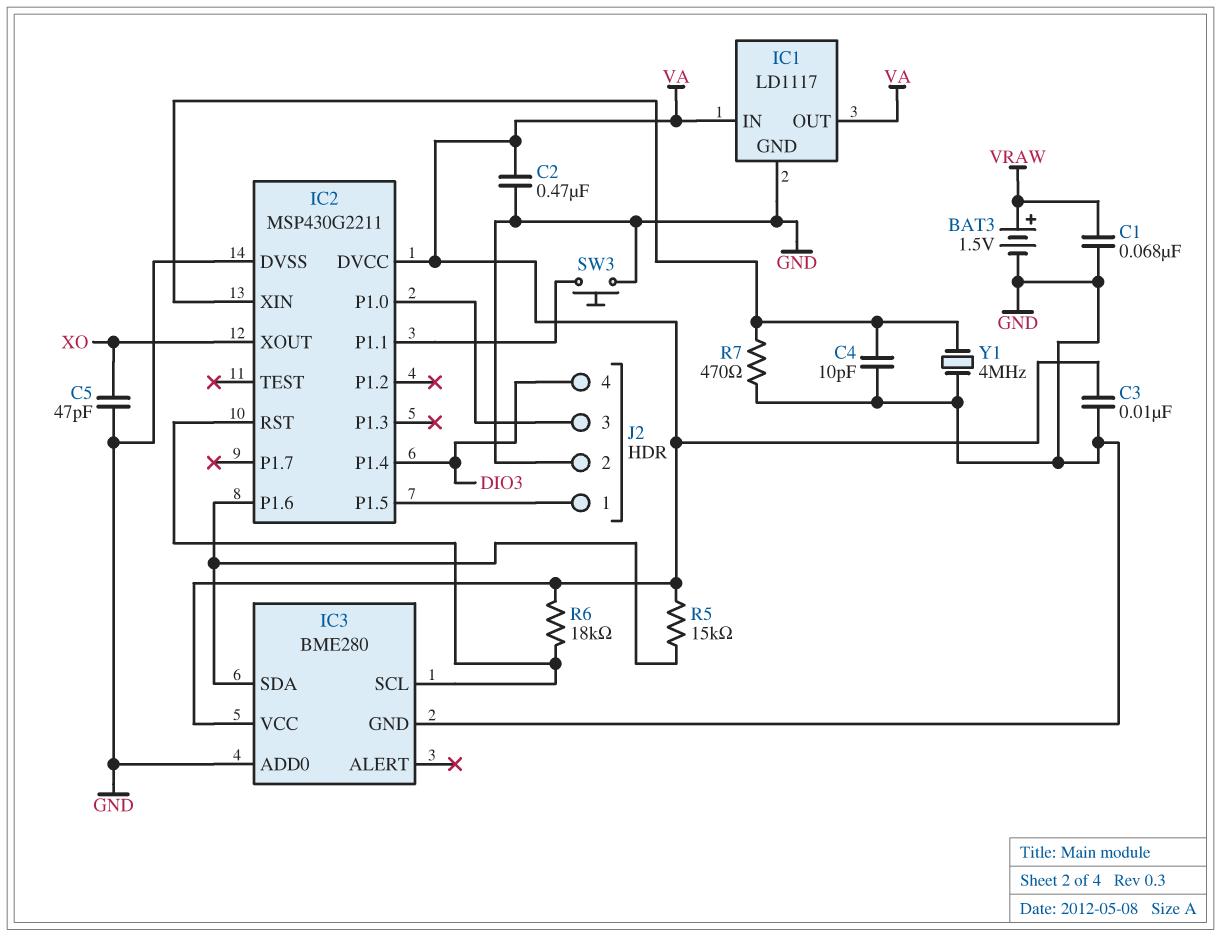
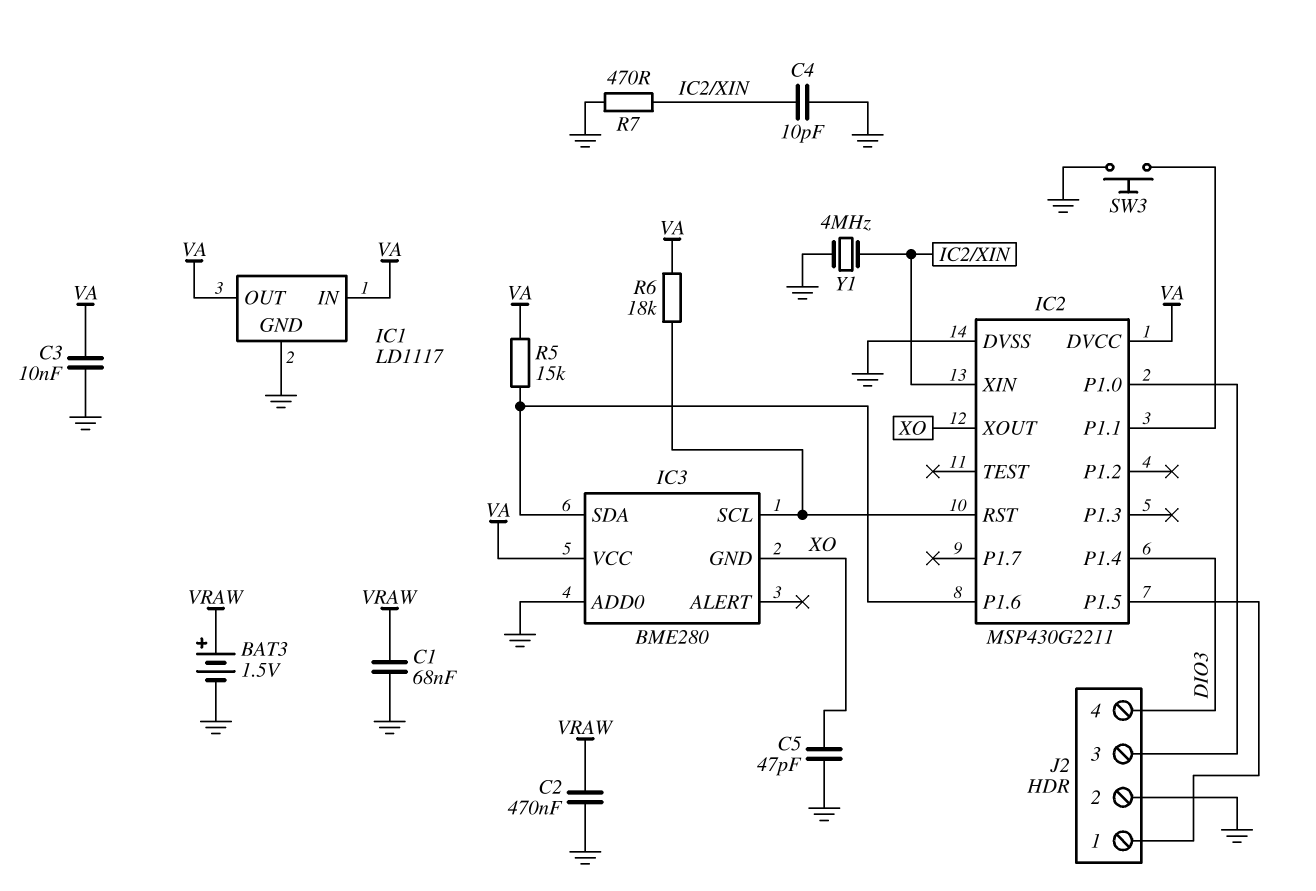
C2: 470nF (GND, VA) -> 470nF (GND, VRAW)
IC3 pin GND: GND -> XO

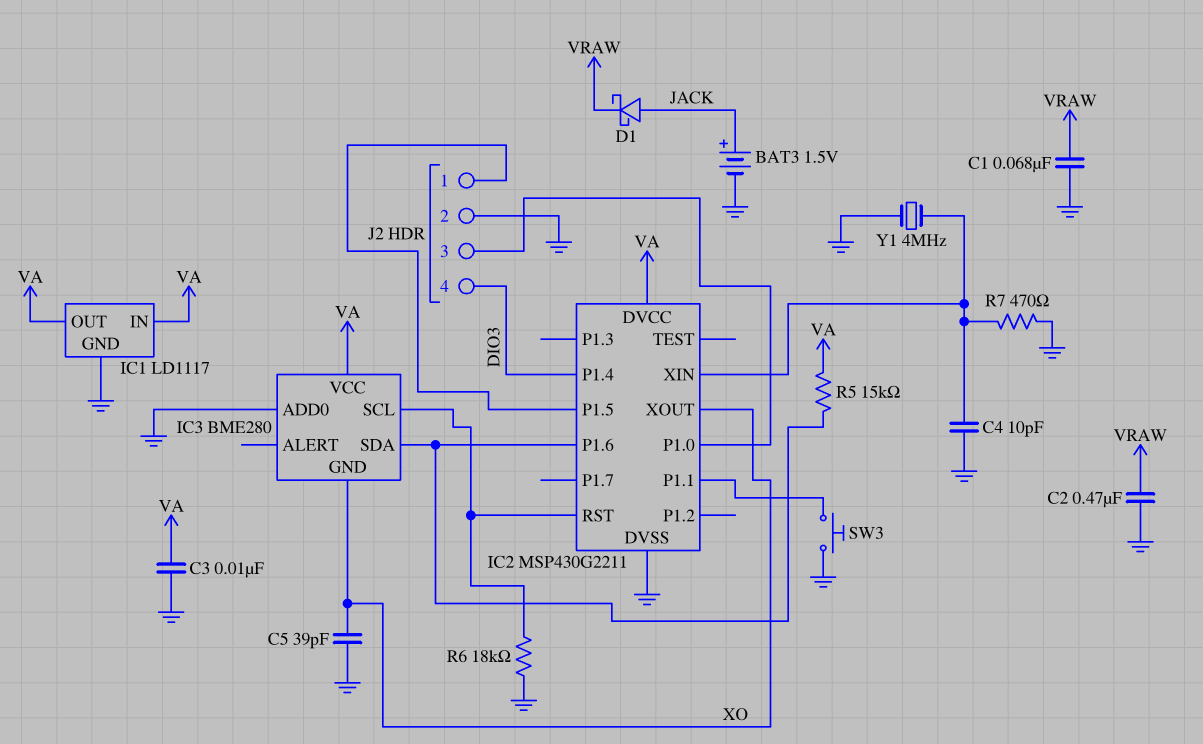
BAT3: 1.5V (plus VRAW, minus GND) -> 1.5V (plus JACK, minus GND)
C5: 47pF (GND, XO) -> 39pF (GND, XO)
D1: none -> schottky (A JACK, K VRAW)
R6: 18k (IC2/RST, VA) -> 18k (GND, IC2/RST)

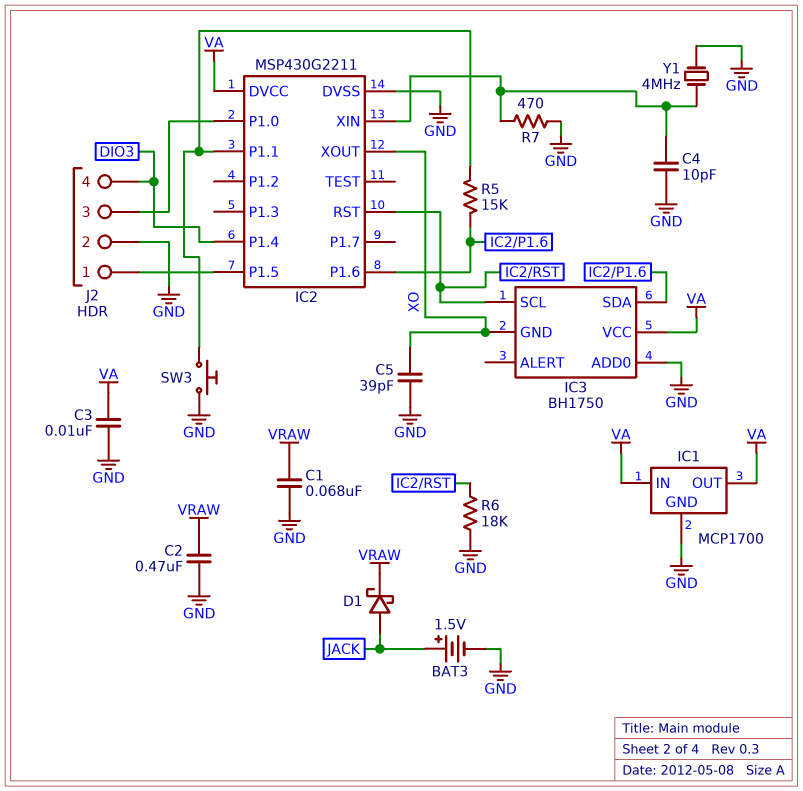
IC1: LD1117 -> MCP1700
IC3: BME280 -> BH1750
R5: 15k (IC2/P1.6, VA) -> 15k (IC2/P1.1, IC2/P1.6)

